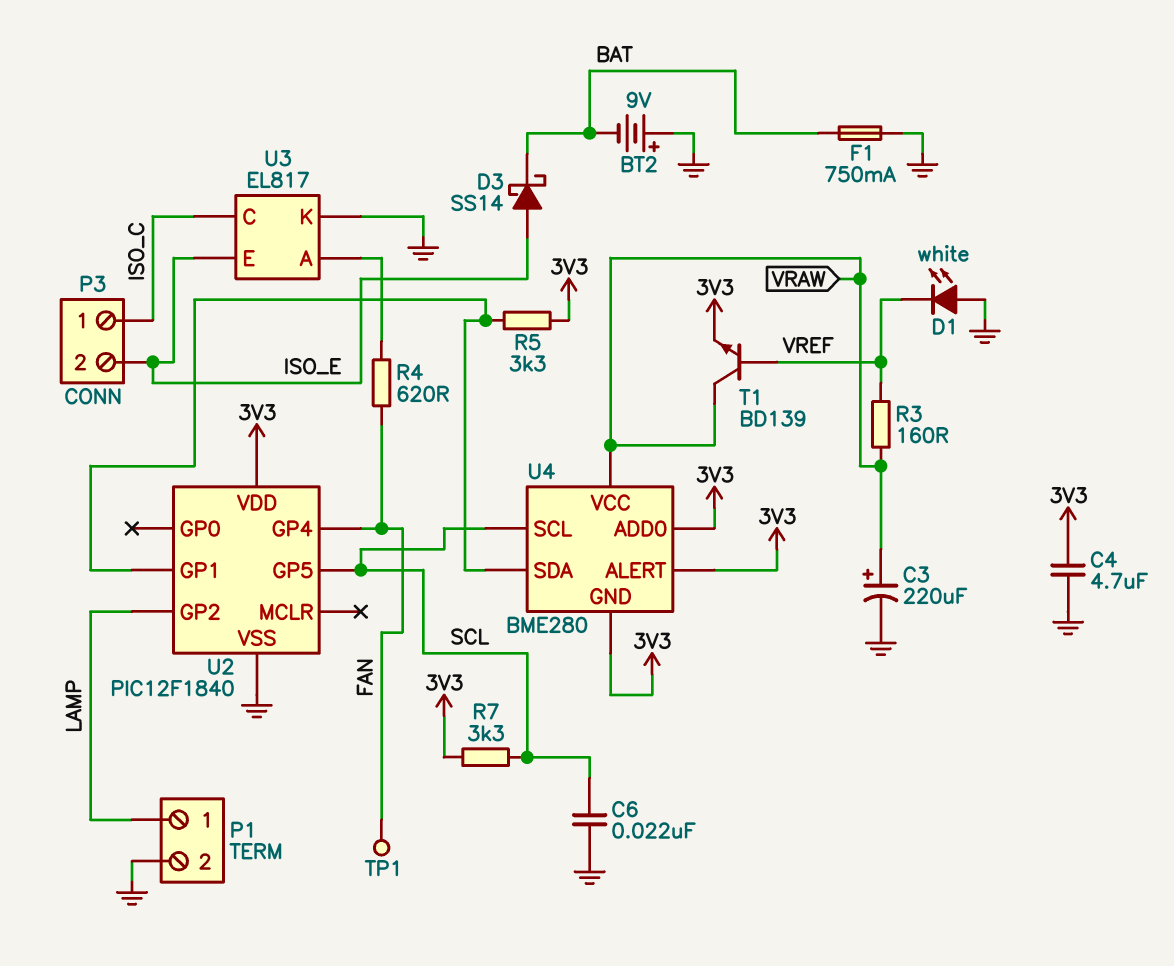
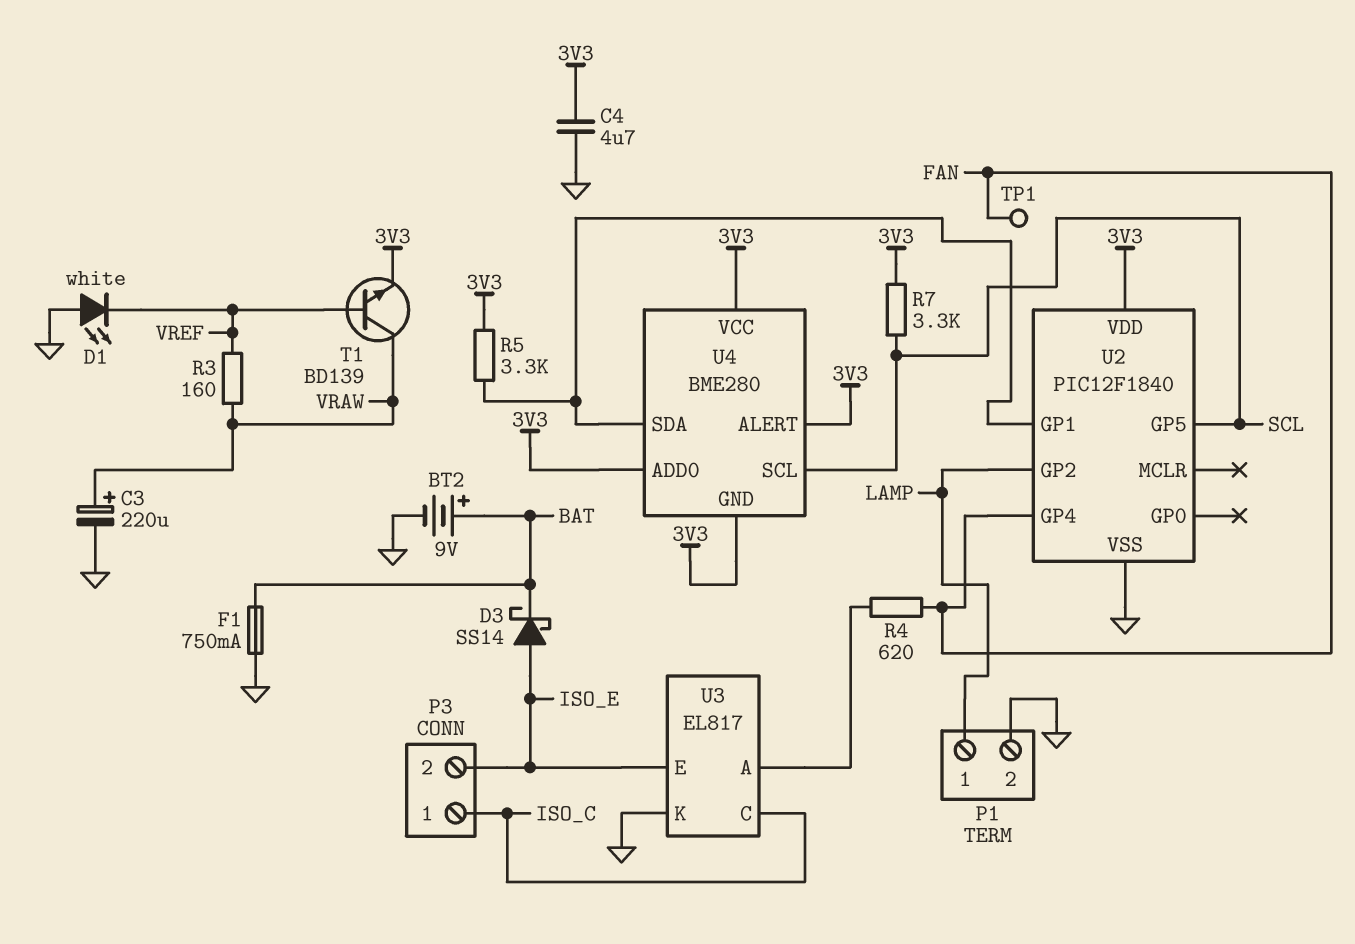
BT2: 9V (plus GND, minus BAT) -> 9V (plus BAT, minus GND)
C6: 22nF (GND, SCL) -> none
U4 pin VCC: VRAW -> 3V3

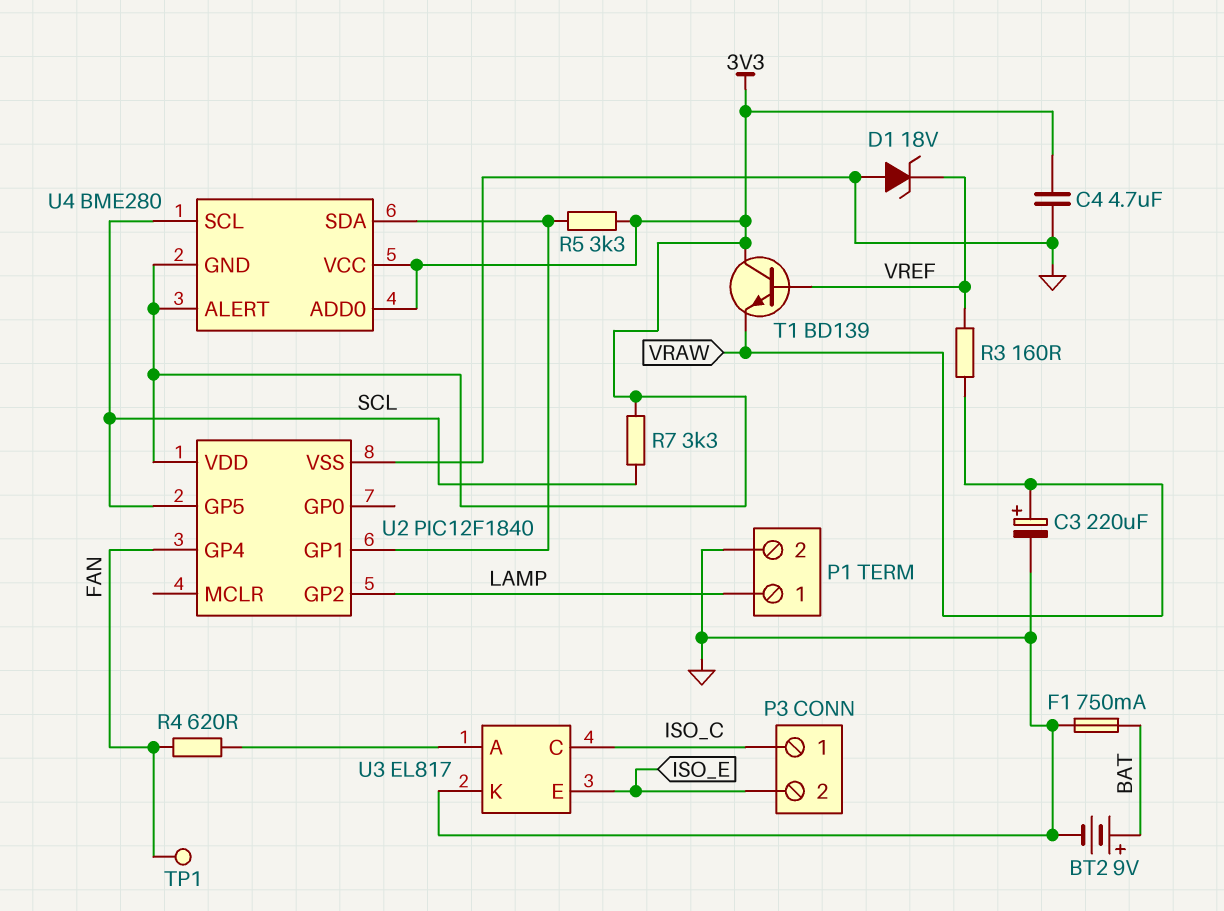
D1: LED white (A GND, K VREF) -> zener 18V (A GND, K VREF)
D3: schottky SS14 (A ISO_E, K BAT) -> none
T1: NPN BD139 (B VREF, C VRAW, E 3V3) -> NPN BD139 (B VREF, C 3V3, E VRAW)

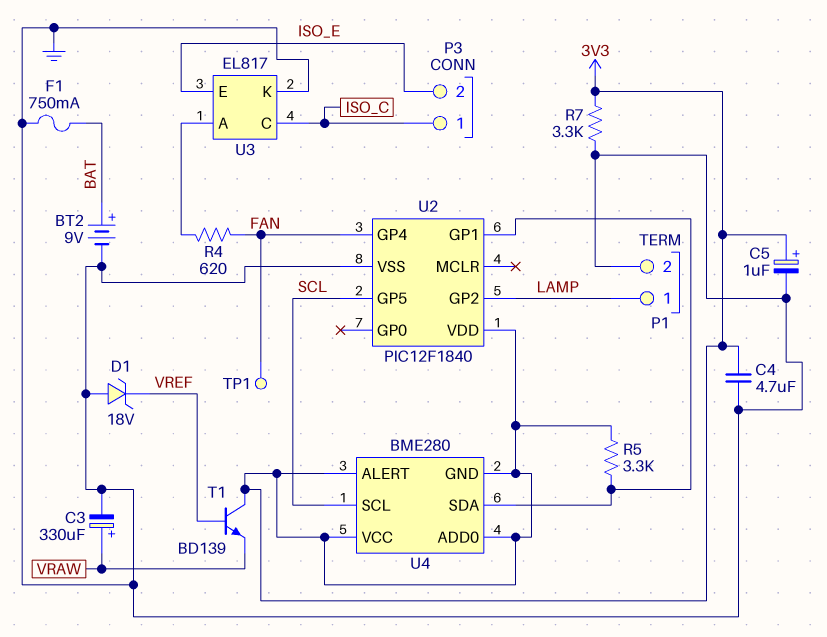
C3: 220uF (plus VRAW, minus GND) -> 330uF (plus VRAW, minus GND)
C5: none -> 1uF (plus 3V3, minus GND)
R3: 160 (VRAW, VREF) -> none
R7: 3.3k (3V3, SCL) -> 3.3k (3V3, GND)

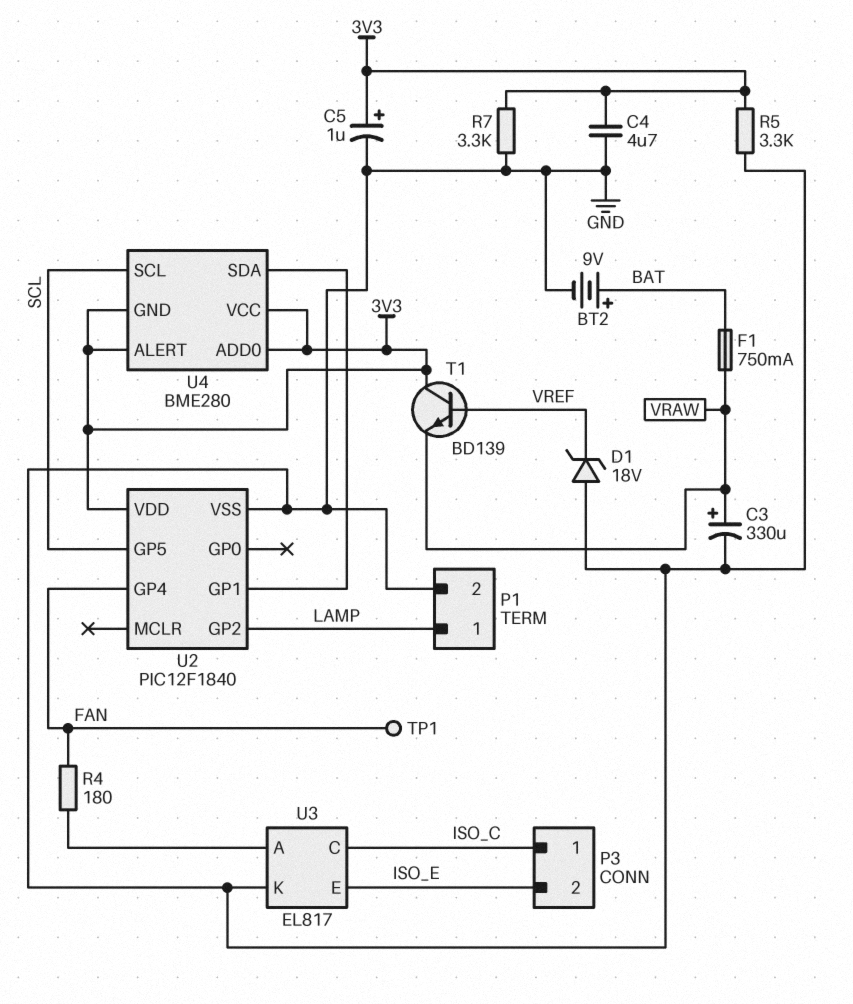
F1: 750mA (BAT, GND) -> 750mA (BAT, VRAW)
R4: 620 (FAN, U3/A) -> 180 (FAN, U3/A)
R5: 3.3k (3V3, U2/GP1) -> 3.3k (3V3, GND)

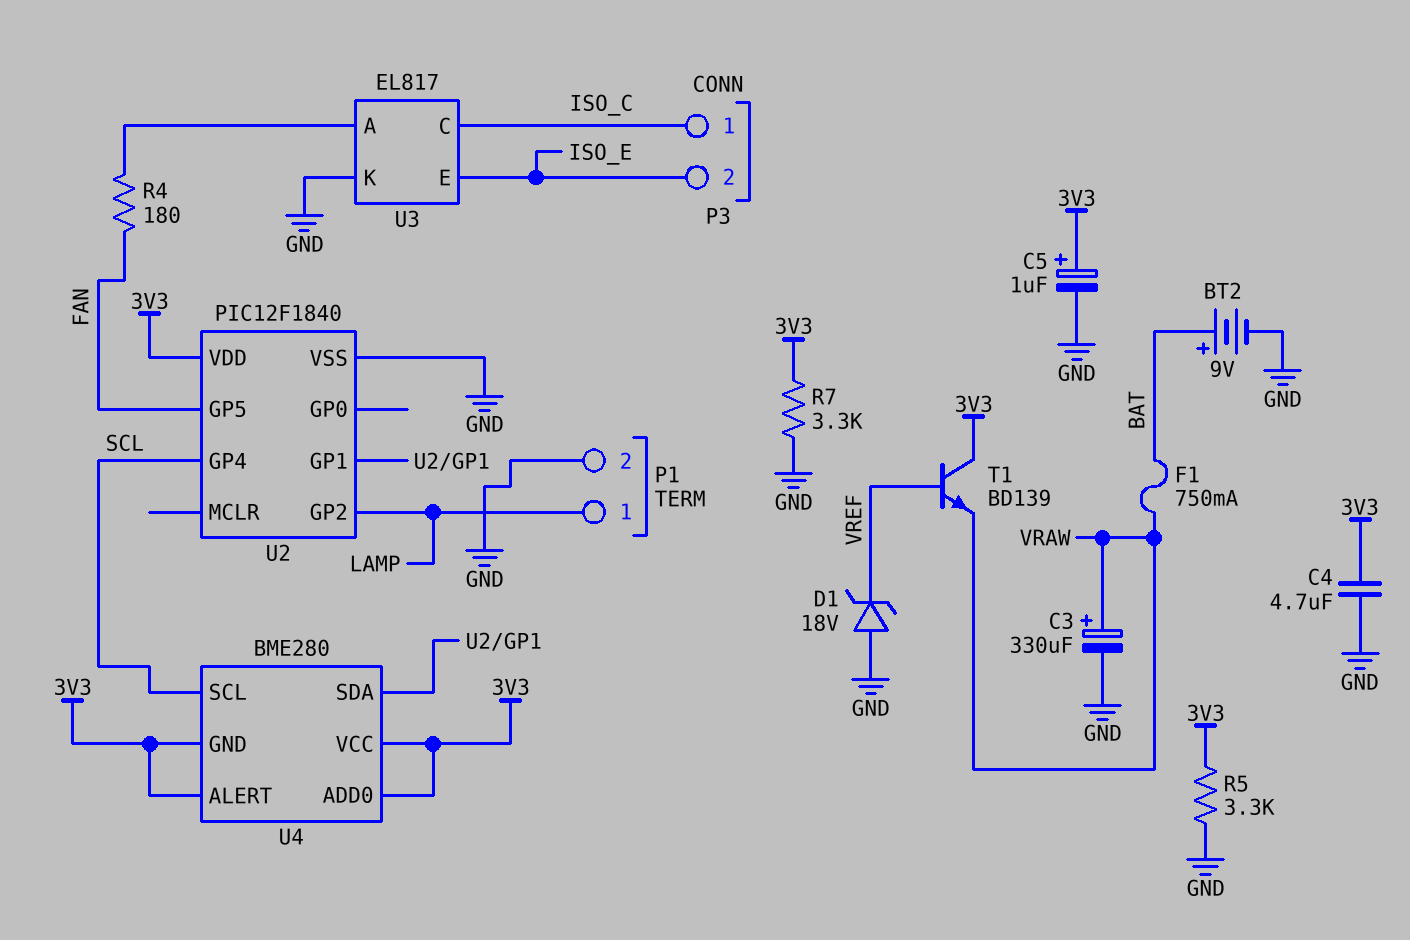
TP1: test point (FAN) -> none
U2 pin GP4: FAN -> SCL
U2 pin GP5: SCL -> FAN

